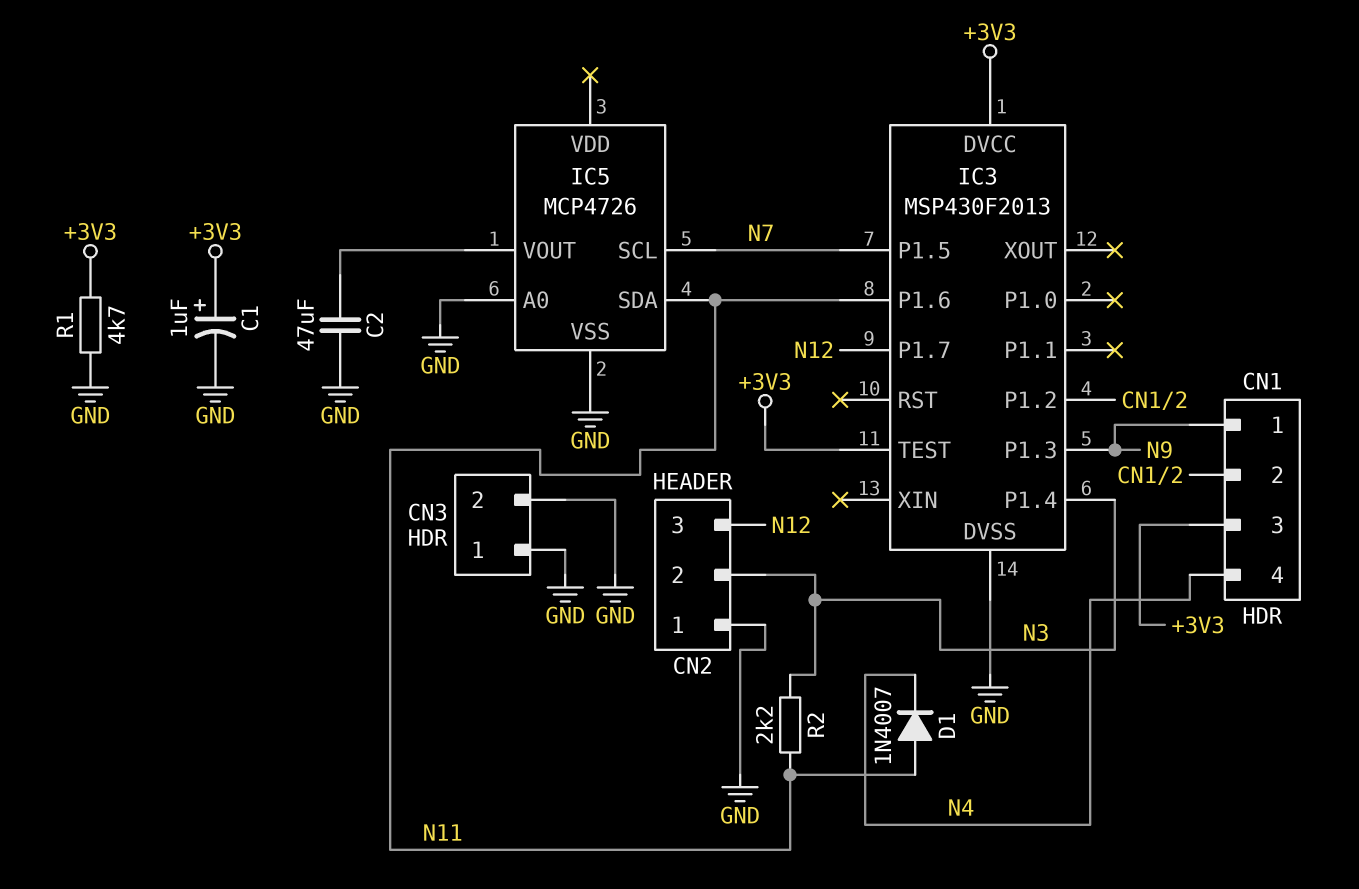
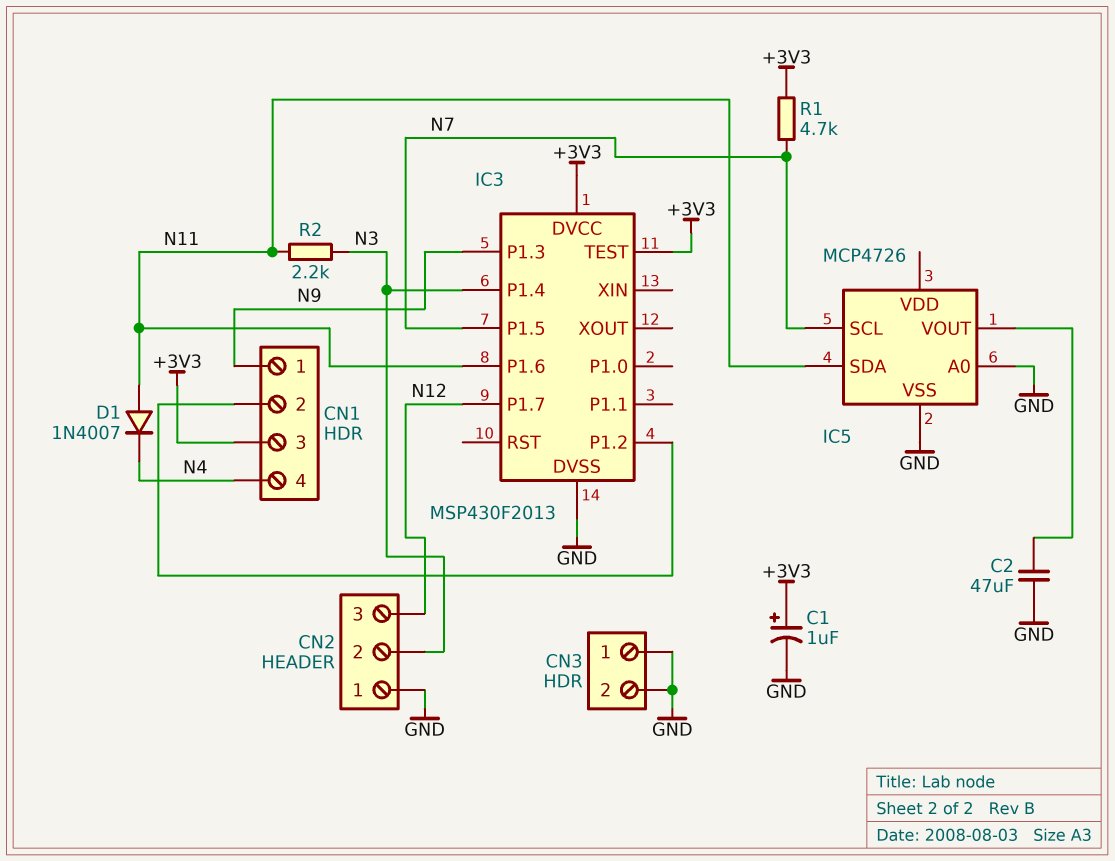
R1: 4.7k (+3V3, GND) -> 4.7k (+3V3, N7)

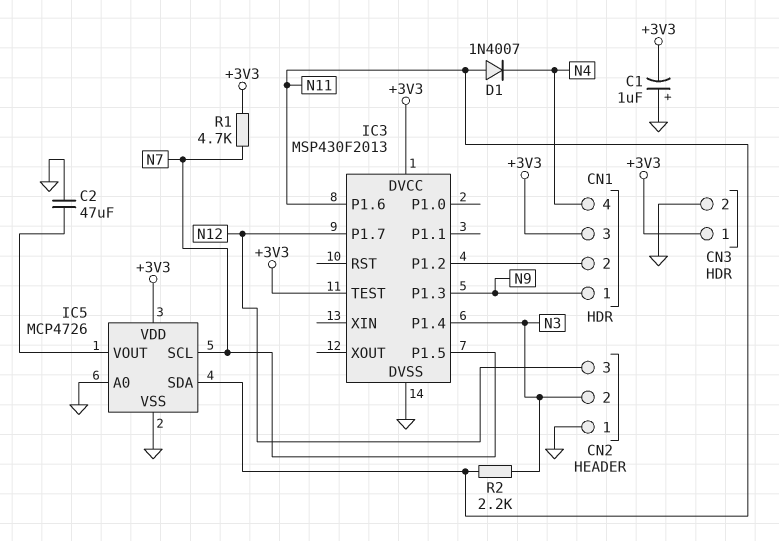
C1: 1uF (plus +3V3, minus GND) -> 1uF (plus GND, minus +3V3)
CN3 pin 1: GND -> +3V3
IC5 pin VDD: none -> +3V3

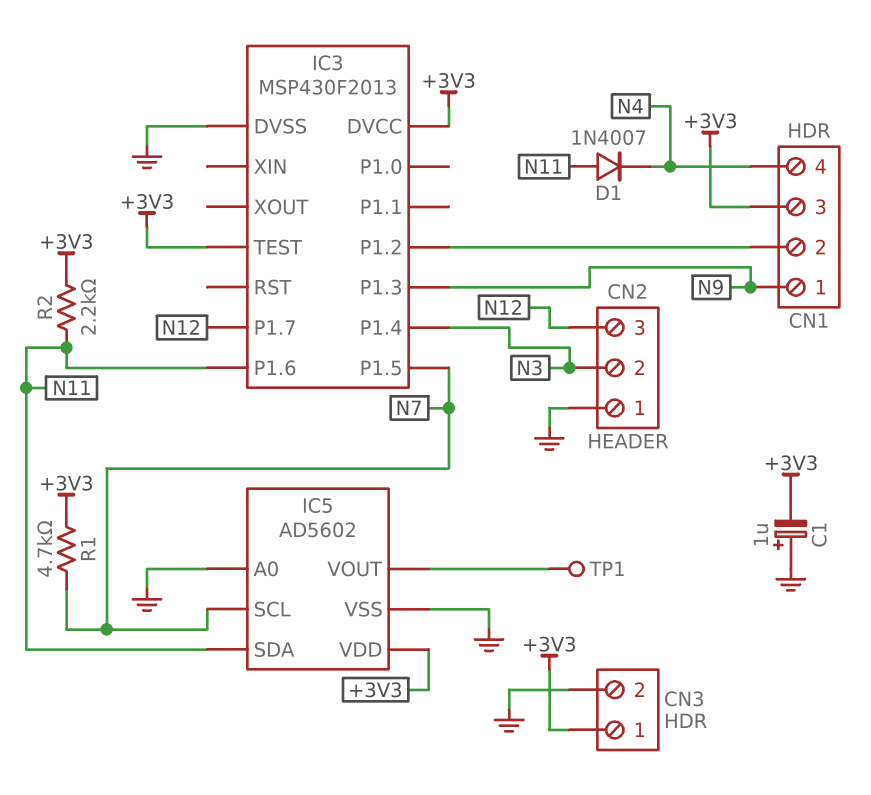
C2: 47uF (GND, IC5/VOUT) -> none
IC5: MCP4726 -> AD5602
R2: 2.2k (N3, N11) -> 2.2k (+3V3, N11)
TP1: none -> test point (IC5/VOUT)

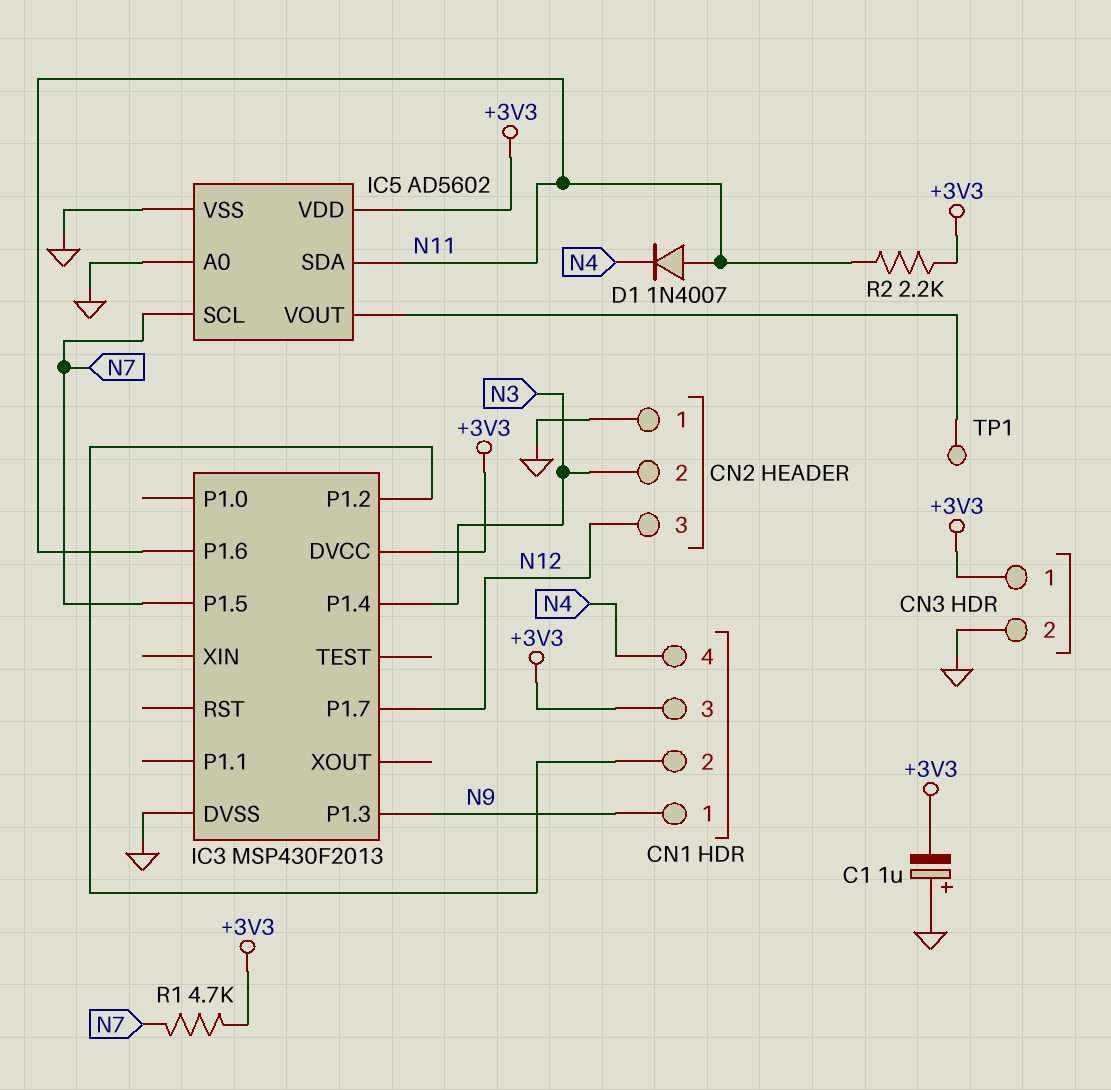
IC3 pin TEST: +3V3 -> none

